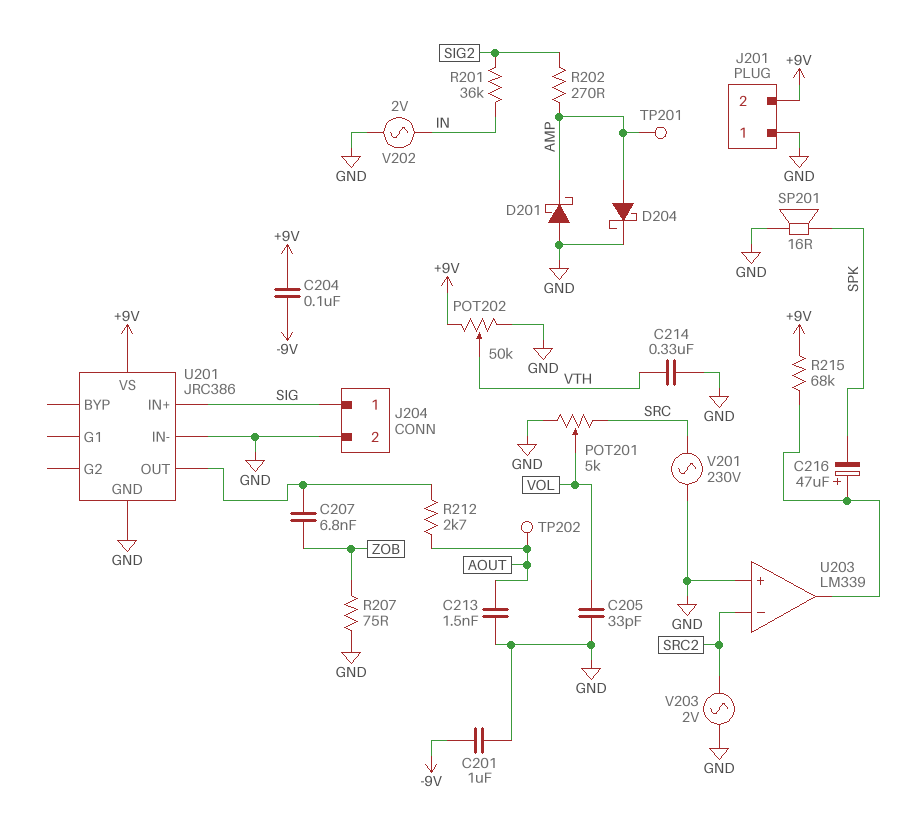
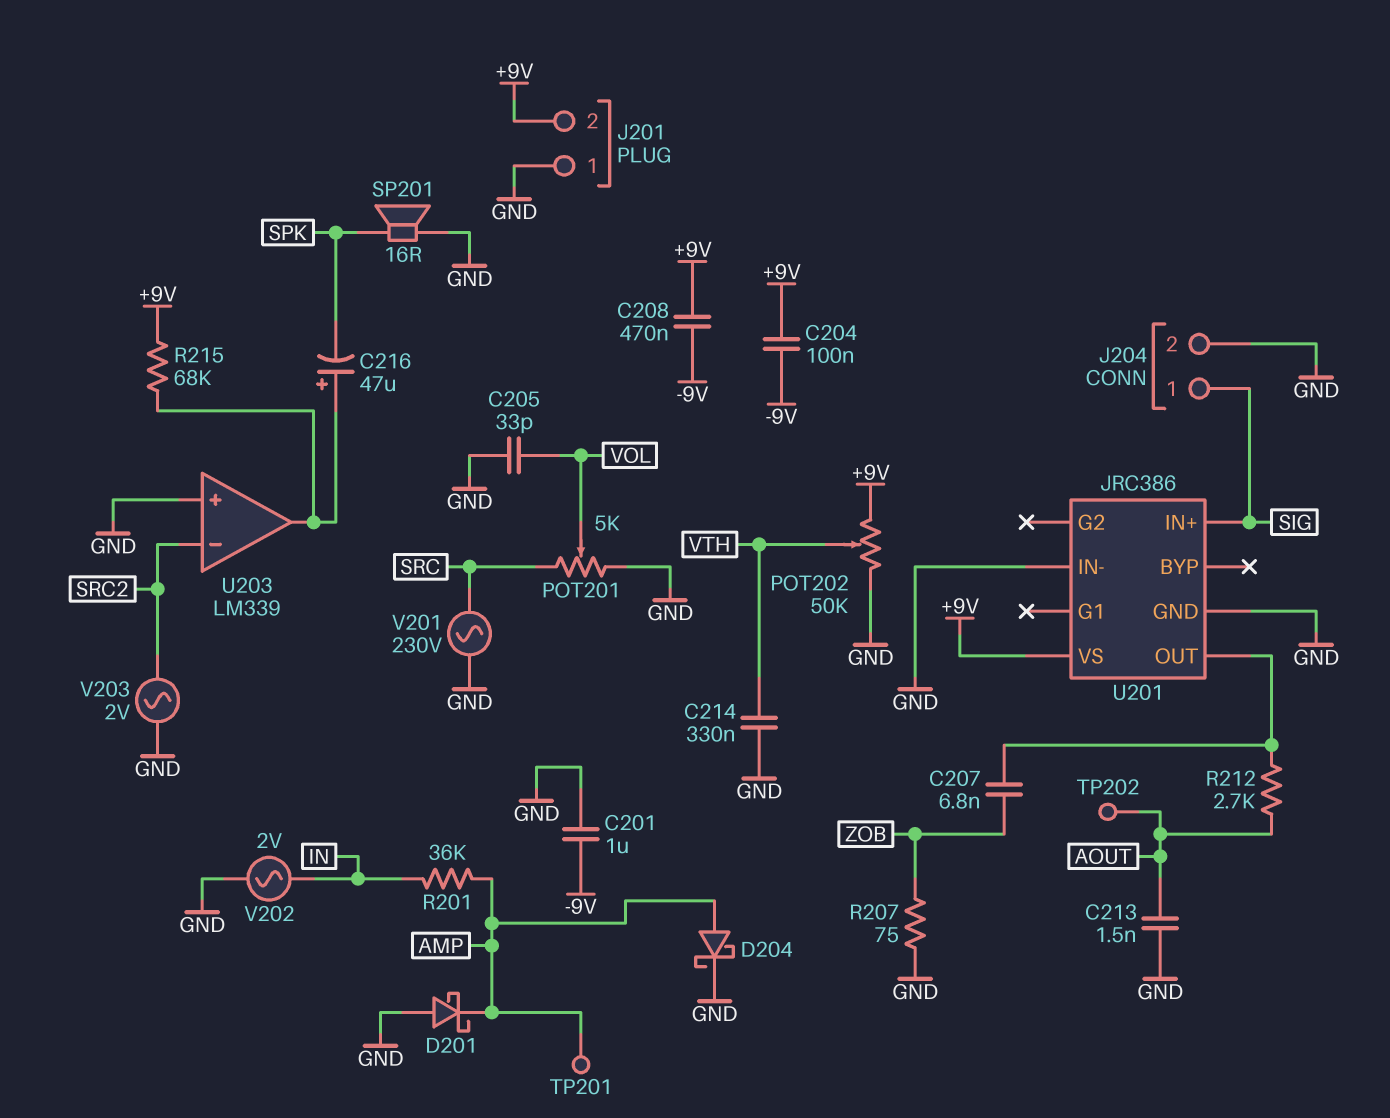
C208: none -> 470nF (+9V, -9V)
R201: 36k (IN, SIG2) -> 36k (AMP, IN)
R202: 270 (AMP, SIG2) -> none

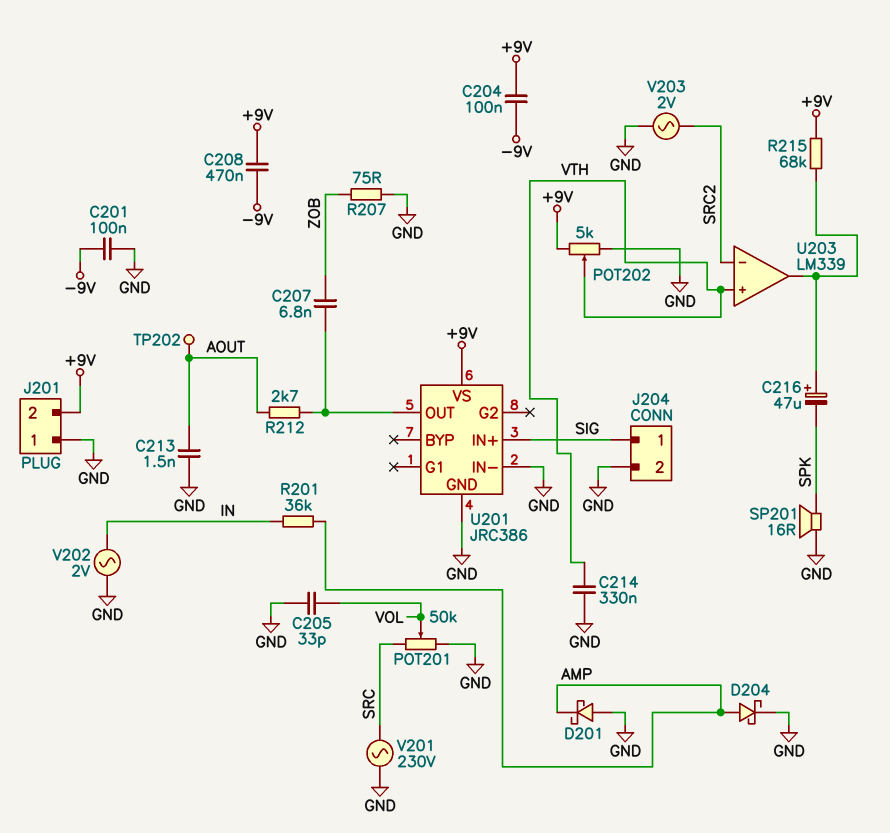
C201: 1uF (-9V, GND) -> 100nF (-9V, GND)
POT201: 5k (GND, SRC, wiper VOL) -> 50k (GND, SRC, wiper VOL)
POT202: 50k (+9V, GND, wiper VTH) -> 5k (+9V, GND, wiper VTH)
TP201: test point (AMP) -> none
U203 pin in+: GND -> VTH

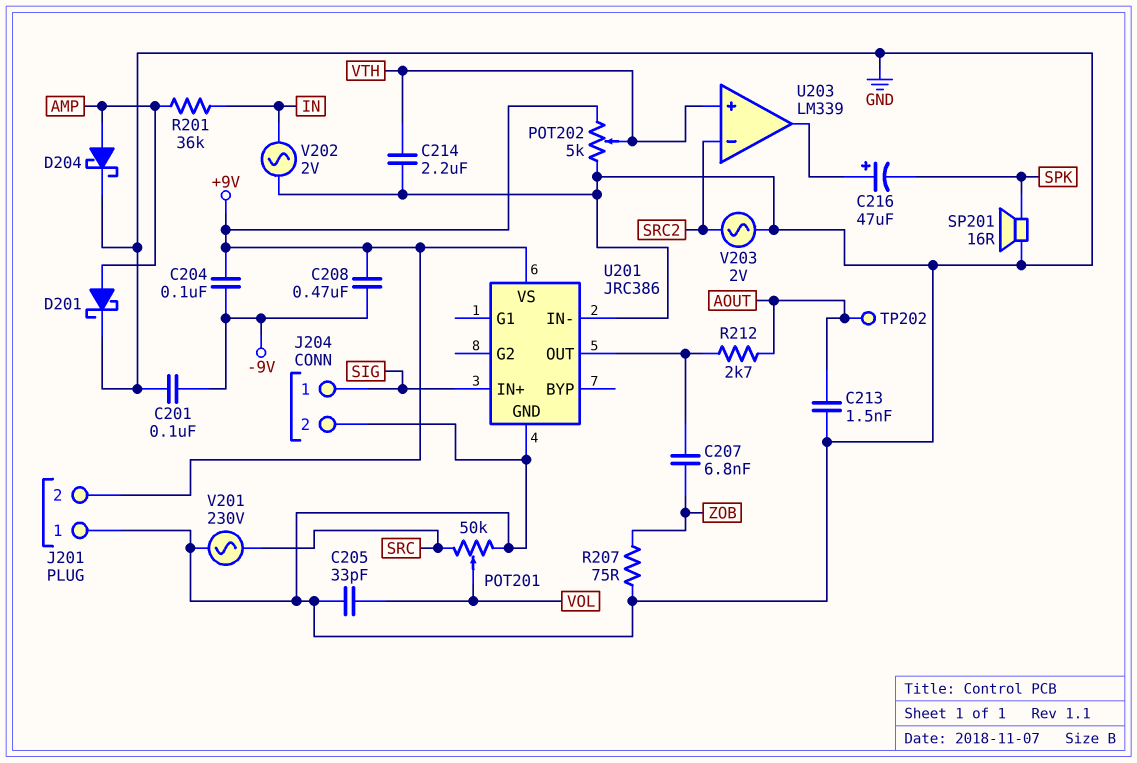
C214: 330nF (GND, VTH) -> 2.2uF (GND, VTH)
D201: schottky (A GND, K AMP) -> schottky (A AMP, K GND)
R215: 68k (+9V, U203/out) -> none

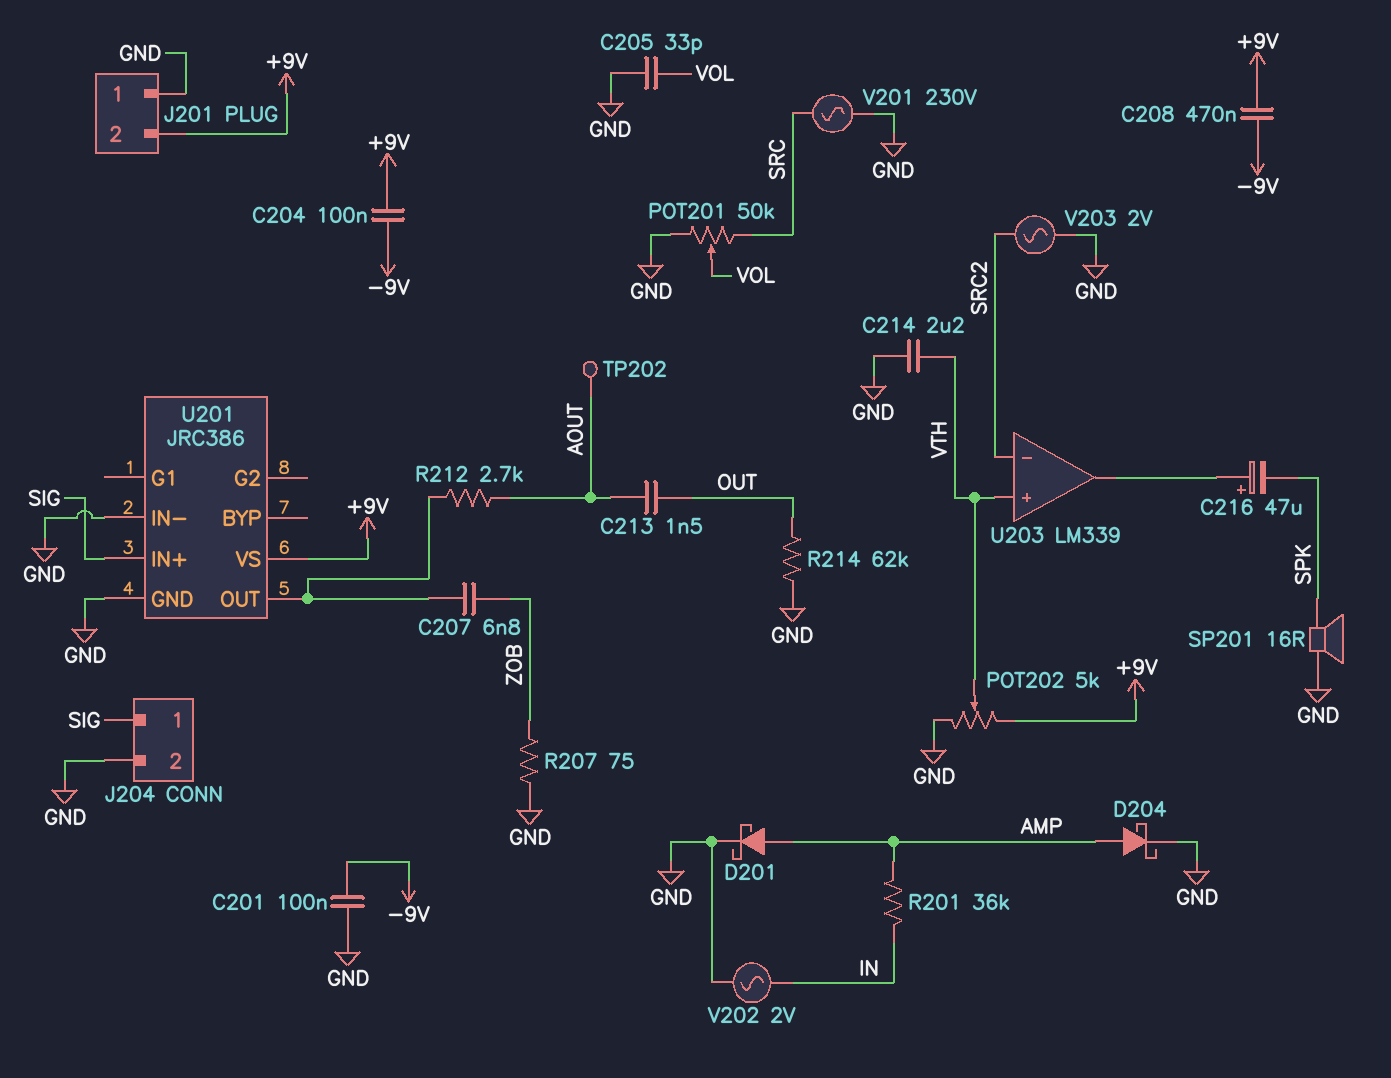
C213: 1.5nF (AOUT, GND) -> 1.5nF (AOUT, OUT)
R214: none -> 62k (GND, OUT)

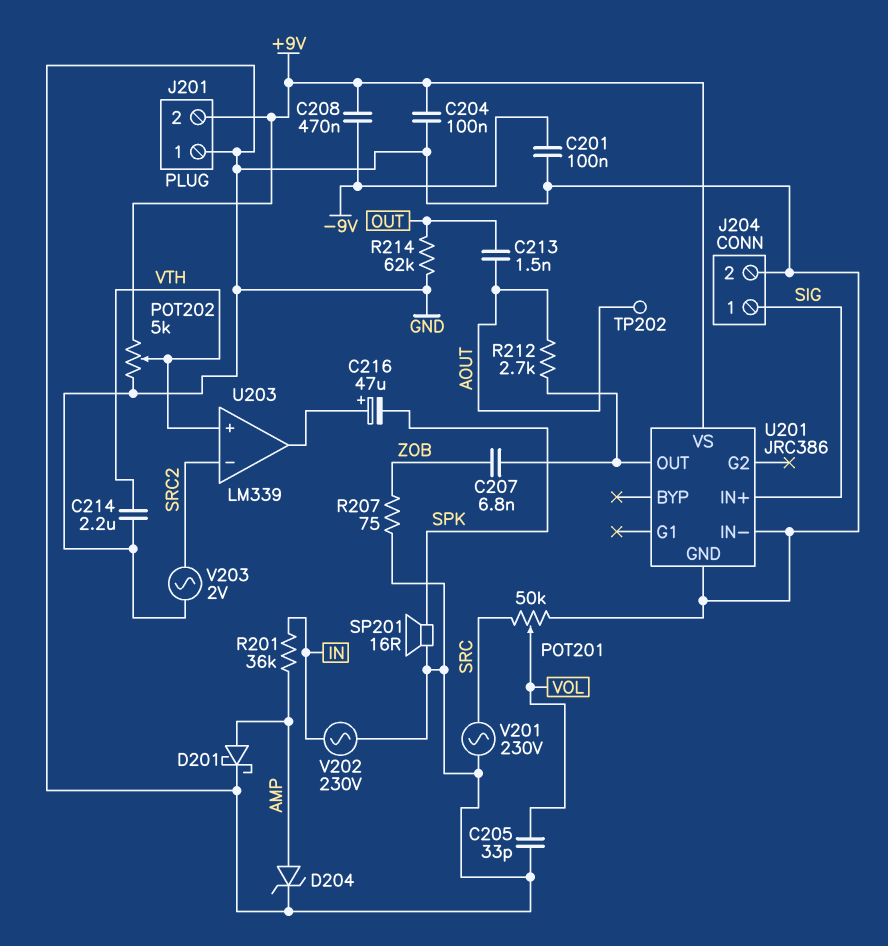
C204: 100nF (+9V, -9V) -> 100nF (+9V, GND)
D204: schottky (A AMP, K GND) -> zener (A AMP, K GND)
V202: AC 2V (GND, IN) -> AC 230V (GND, IN)

